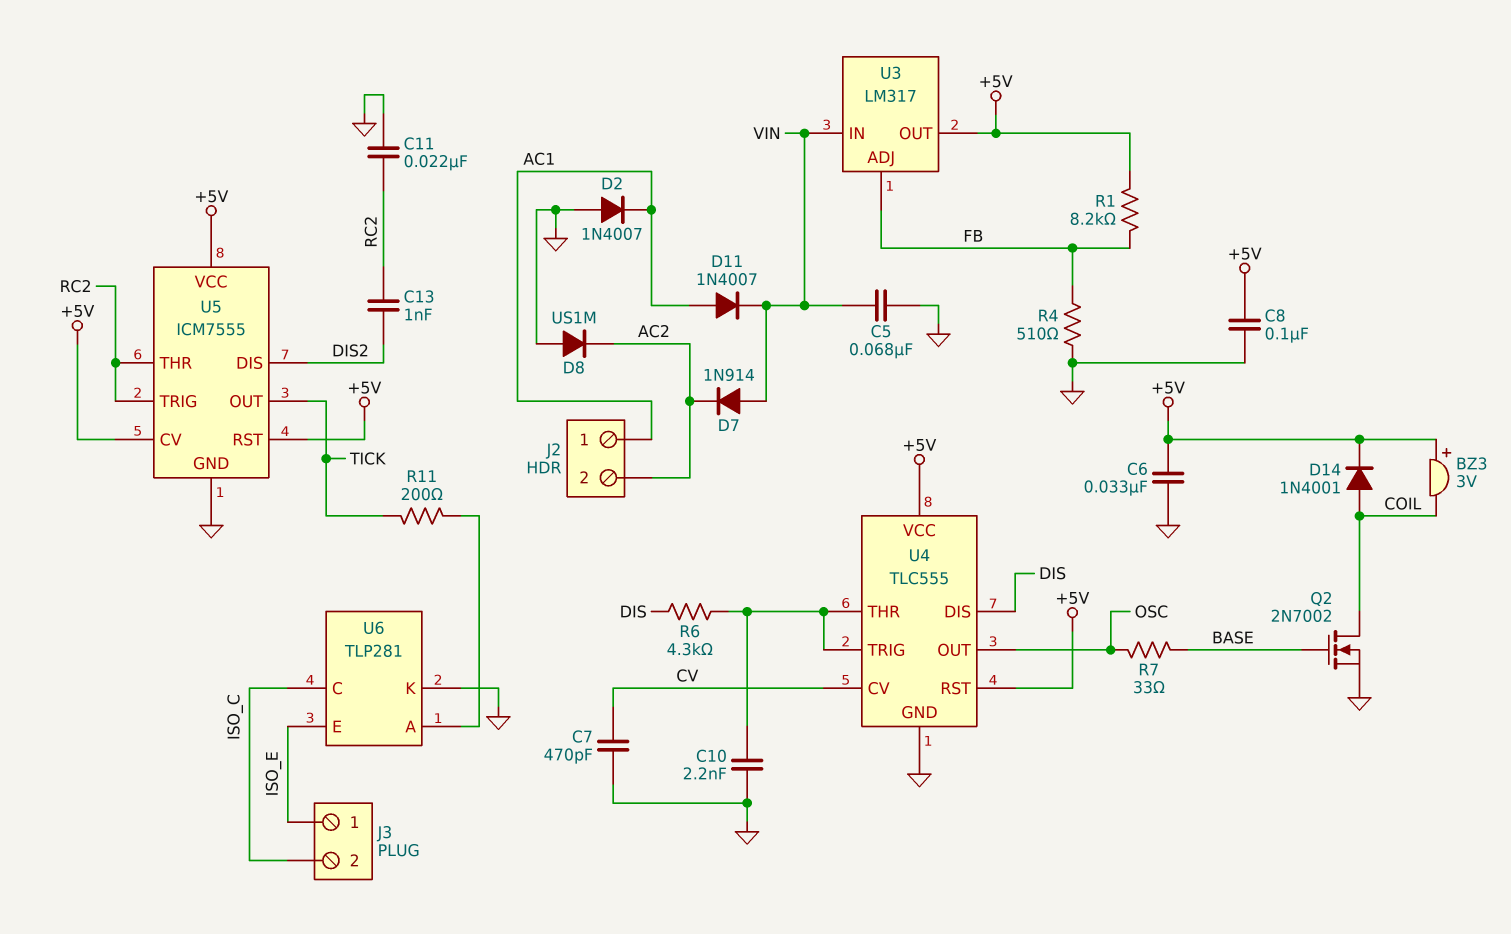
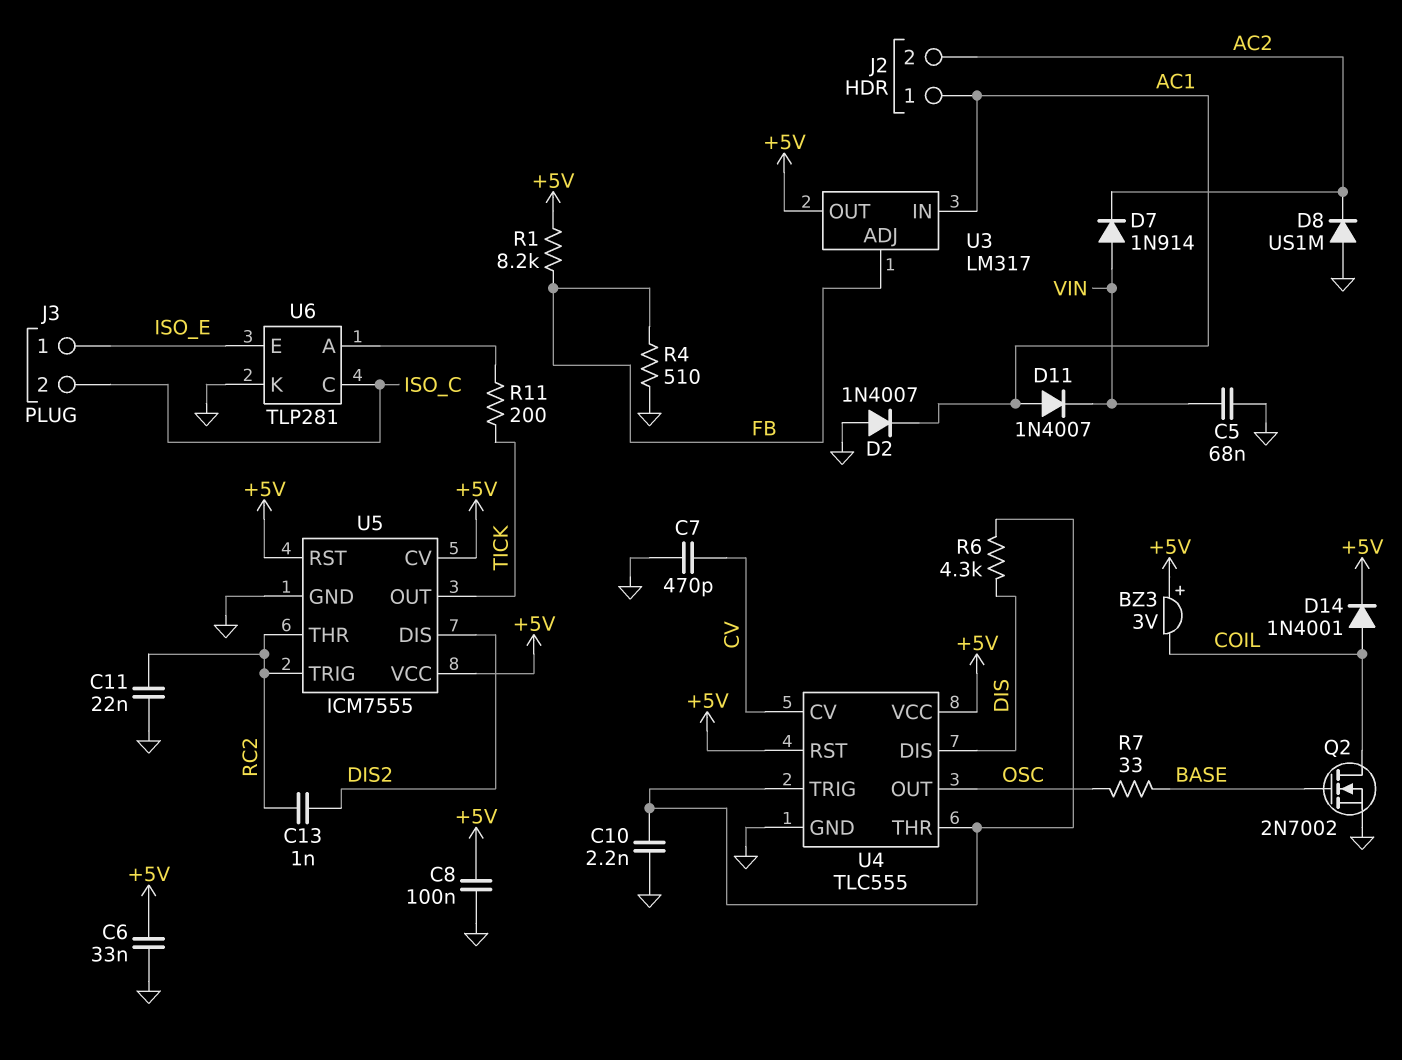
U3 pin IN: VIN -> AC1

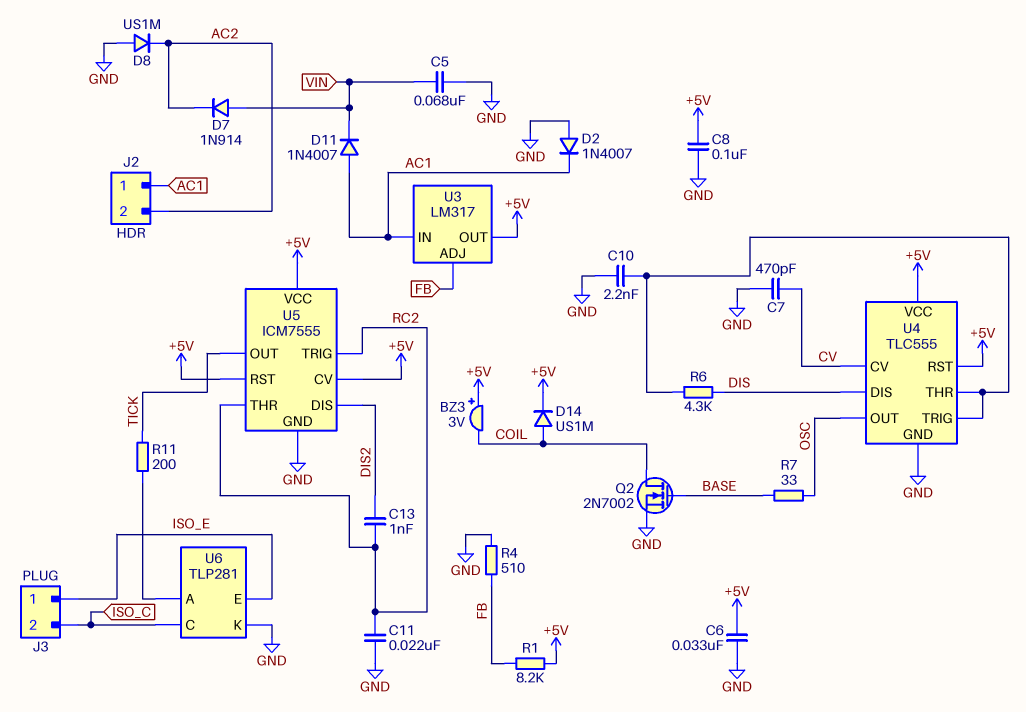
D14: diode 1N4001 (A COIL, K +5V) -> diode US1M (A COIL, K +5V)

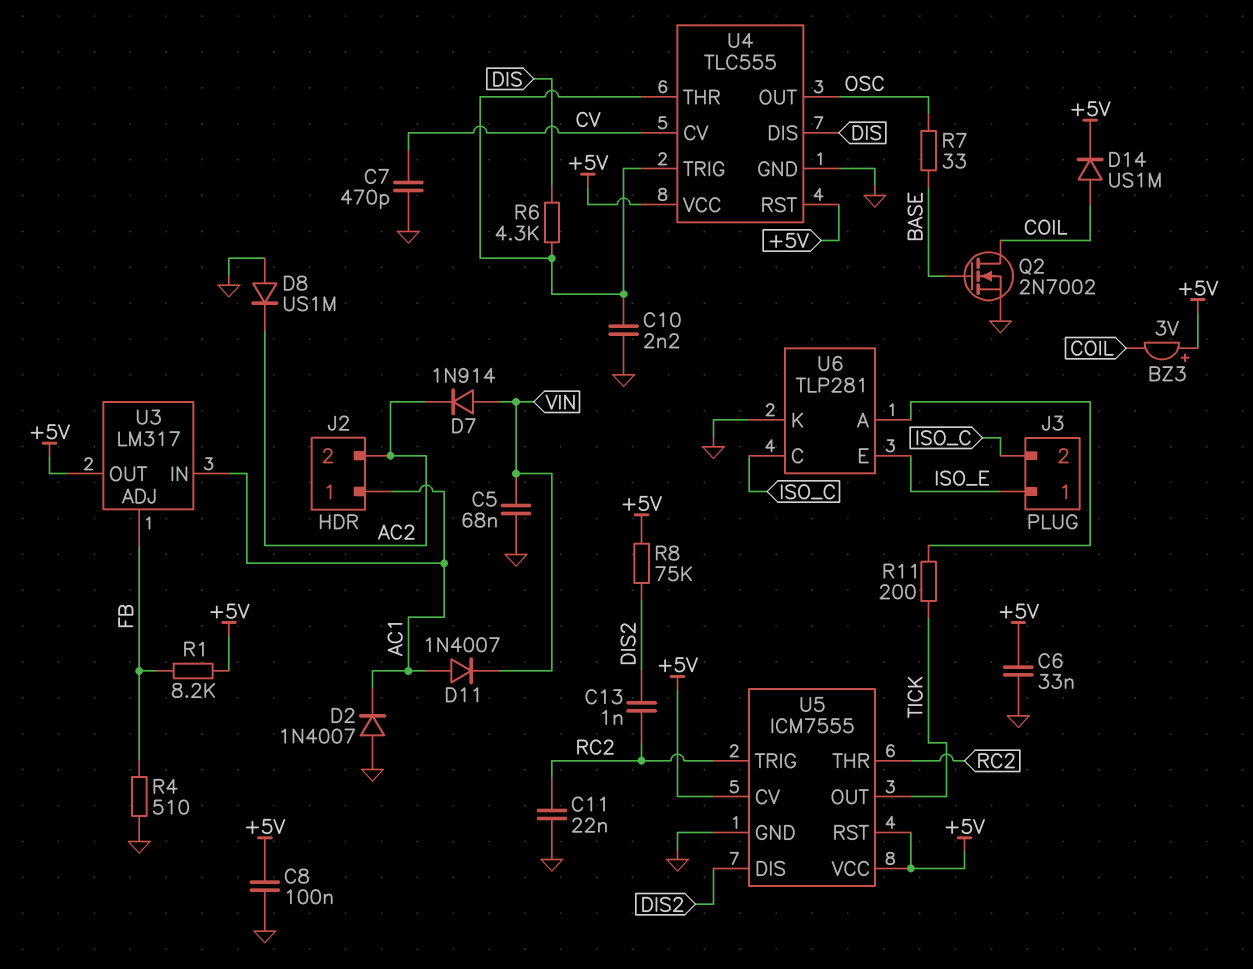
R8: none -> 75k (+5V, DIS2)

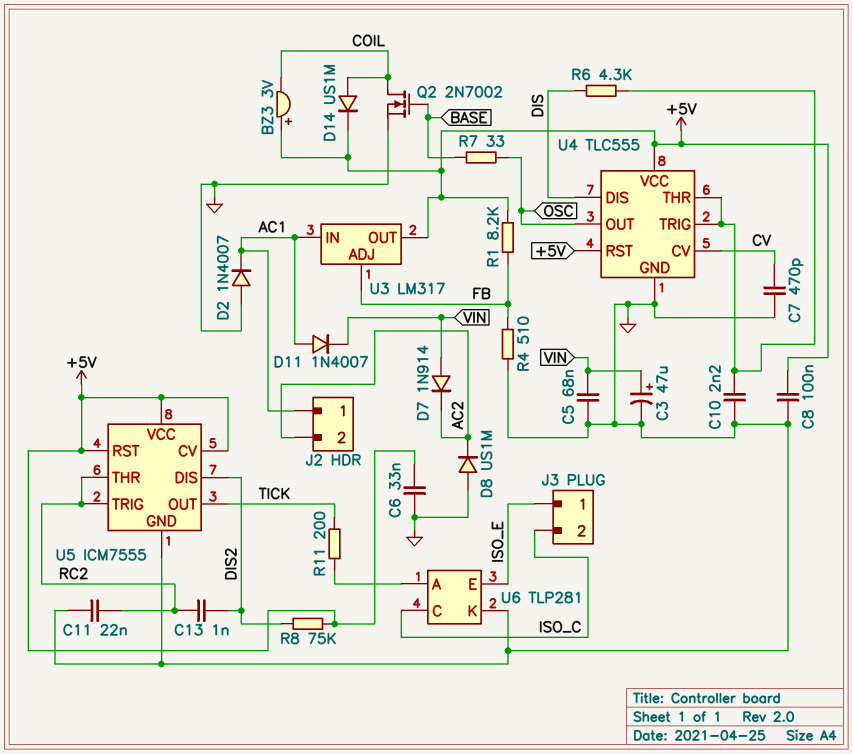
C3: none -> 47uF (plus VIN, minus GND)

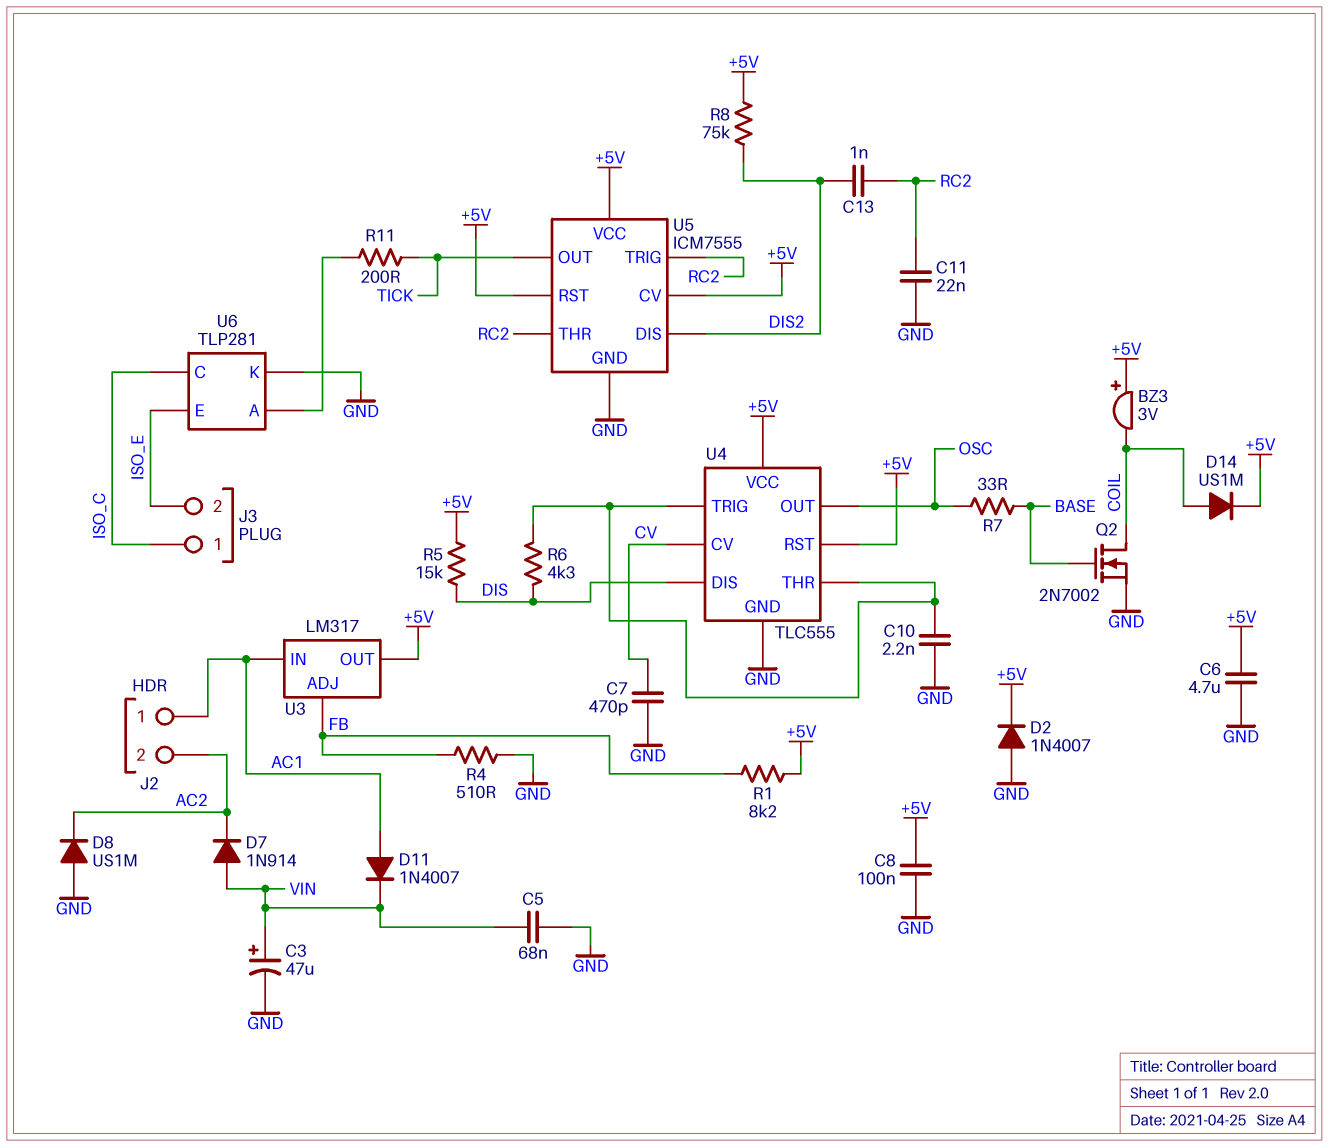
C6: 33nF (+5V, GND) -> 4.7uF (+5V, GND)
D2: diode 1N4007 (A GND, K AC1) -> diode 1N4007 (A GND, K +5V)
J3 pin 1: ISO_E -> ISO_C
J3 pin 2: ISO_C -> ISO_E
R5: none -> 15k (+5V, DIS)

